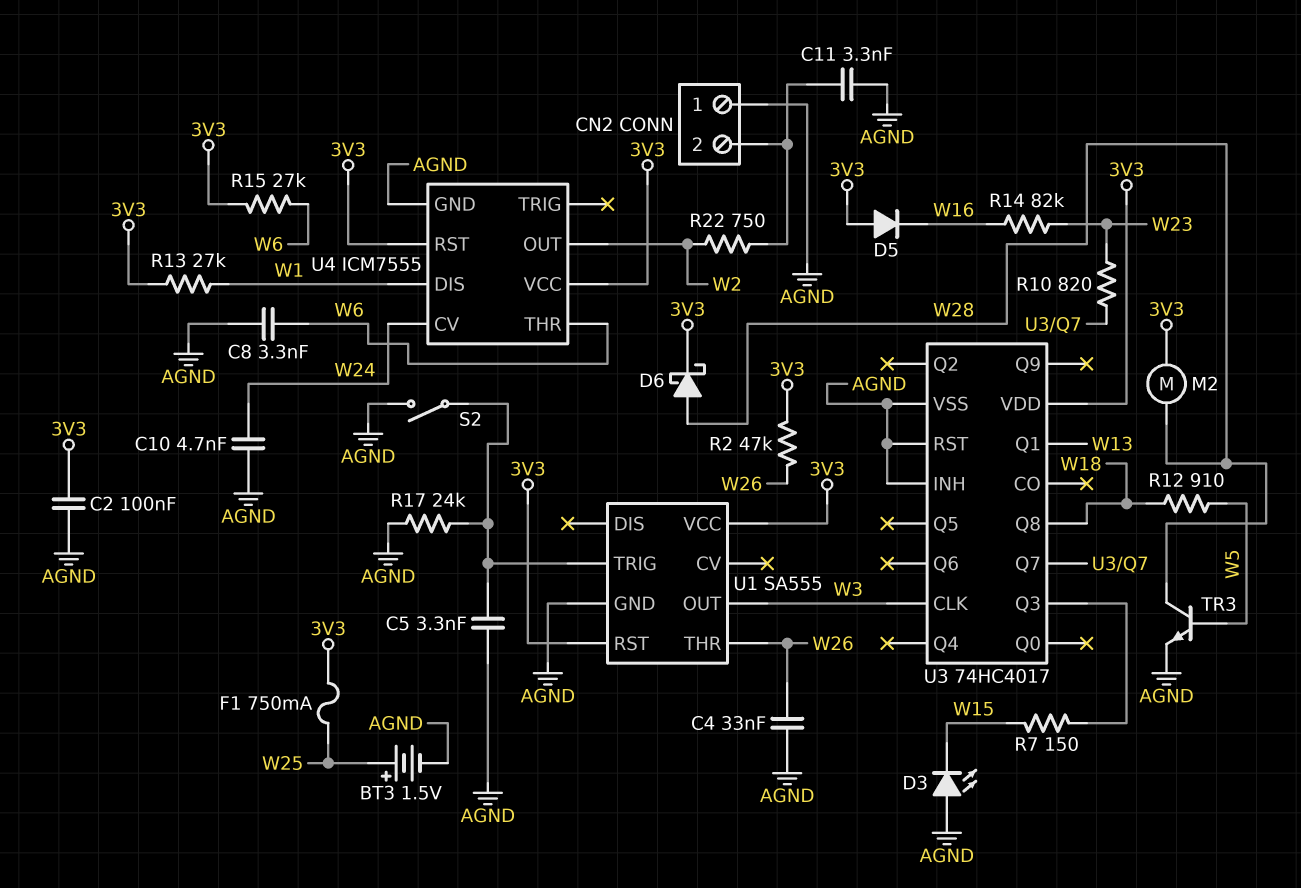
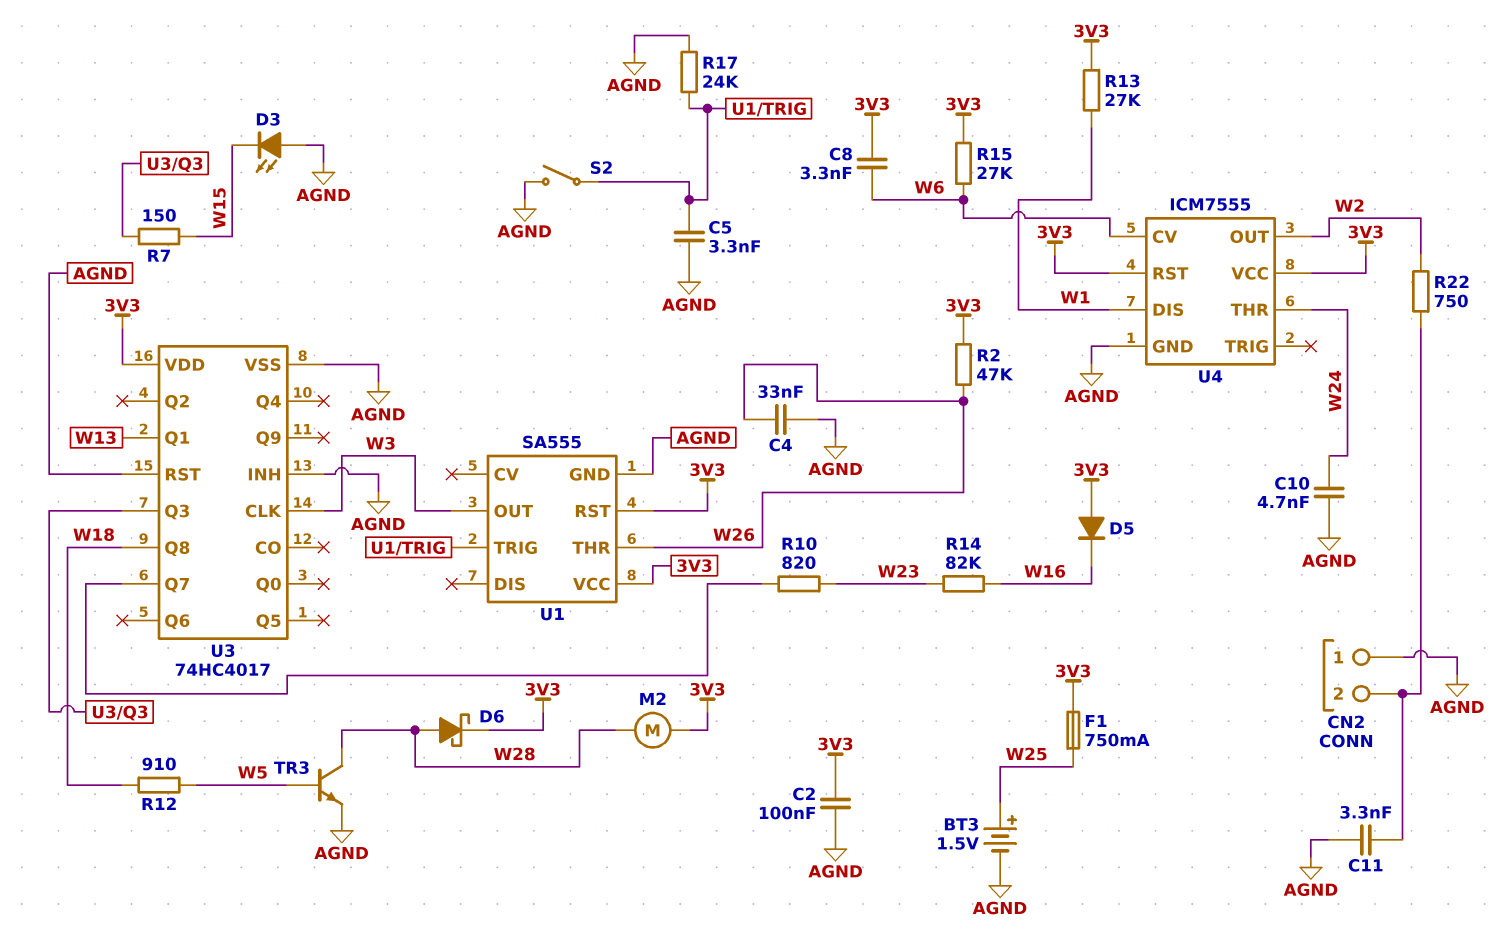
C8: 3.3nF (AGND, W6) -> 3.3nF (3V3, W6)
U4 pin CV: W24 -> W6
U4 pin THR: W6 -> W24

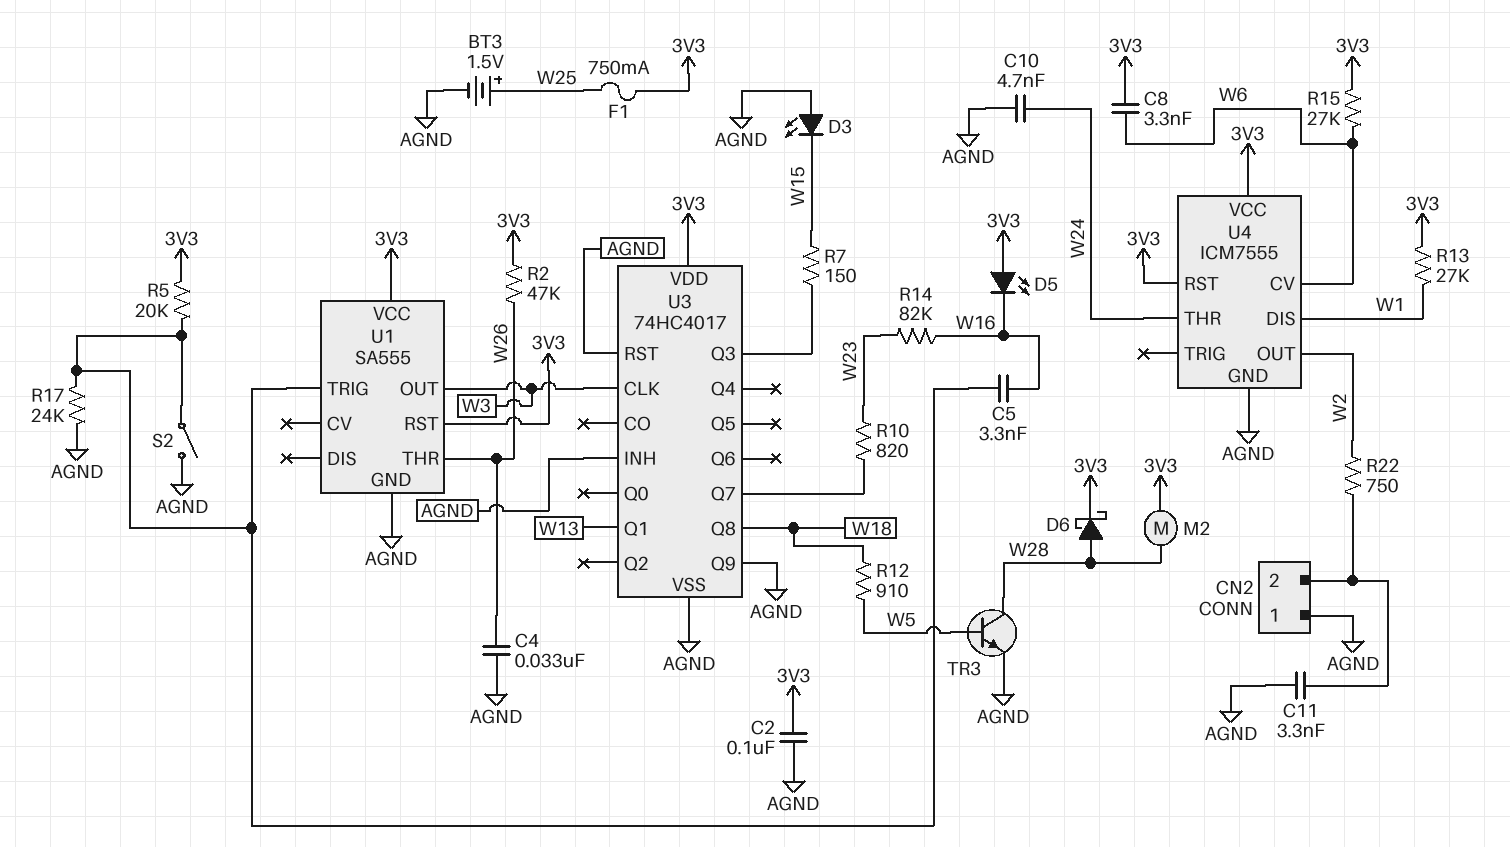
C5: 3.3nF (AGND, U1/TRIG) -> 3.3nF (U1/TRIG, W16)
D5: diode (A 3V3, K W16) -> LED (A 3V3, K W16)
R5: none -> 20k (3V3, U1/TRIG)
U3 pin Q9: none -> AGND

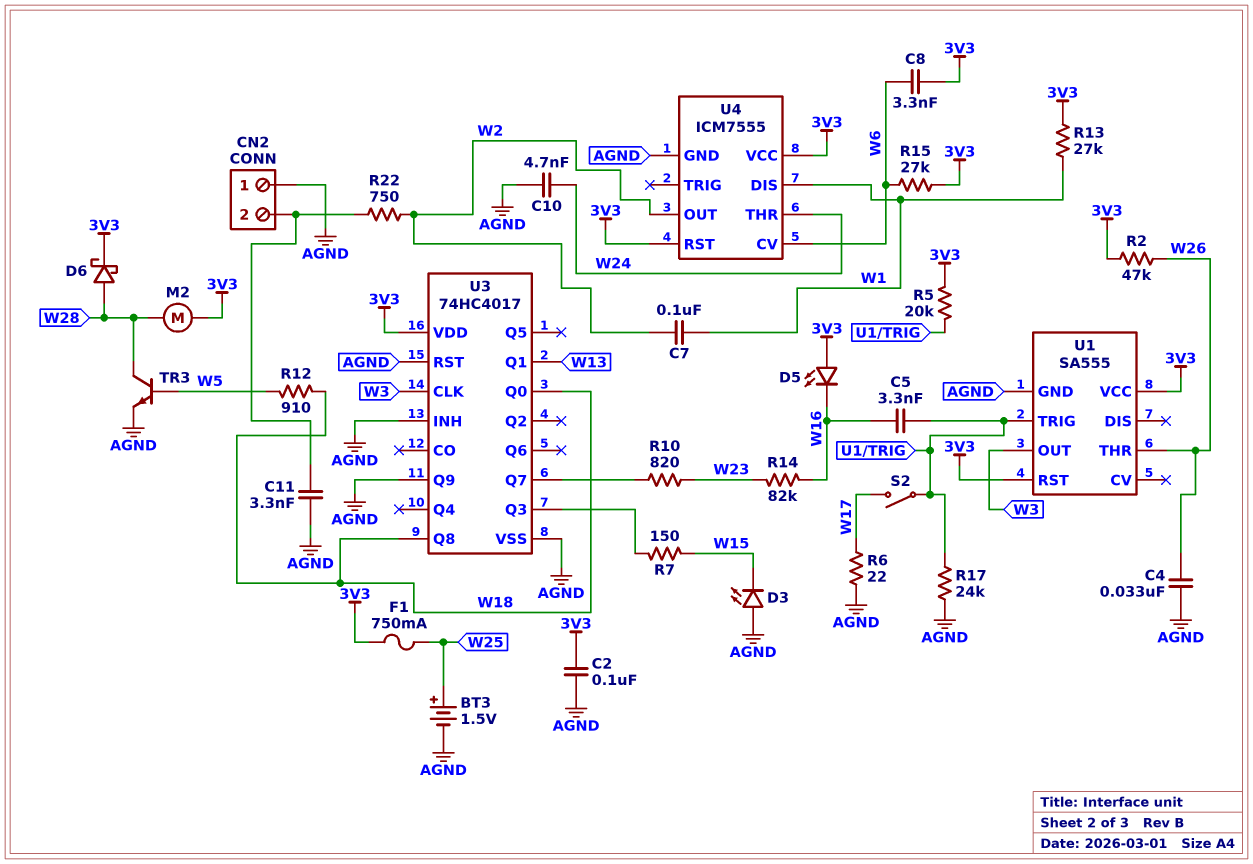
C7: none -> 100nF (W1, W2)
R6: none -> 22 (AGND, W17)
S2: switch (AGND, U1/TRIG) -> switch (U1/TRIG, W17)
U3 pin Q0: none -> W18

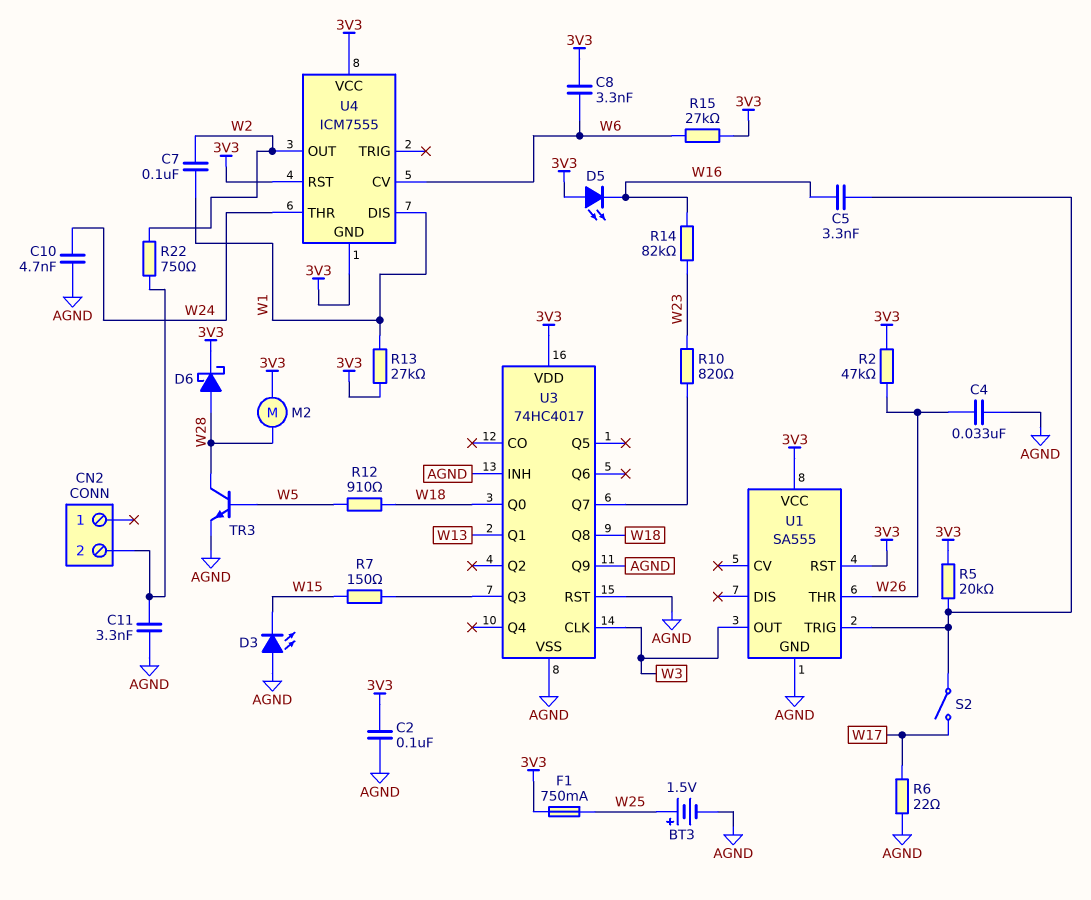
CN2 pin 1: AGND -> none
R17: 24k (AGND, U1/TRIG) -> none
U4 pin GND: AGND -> 3V3

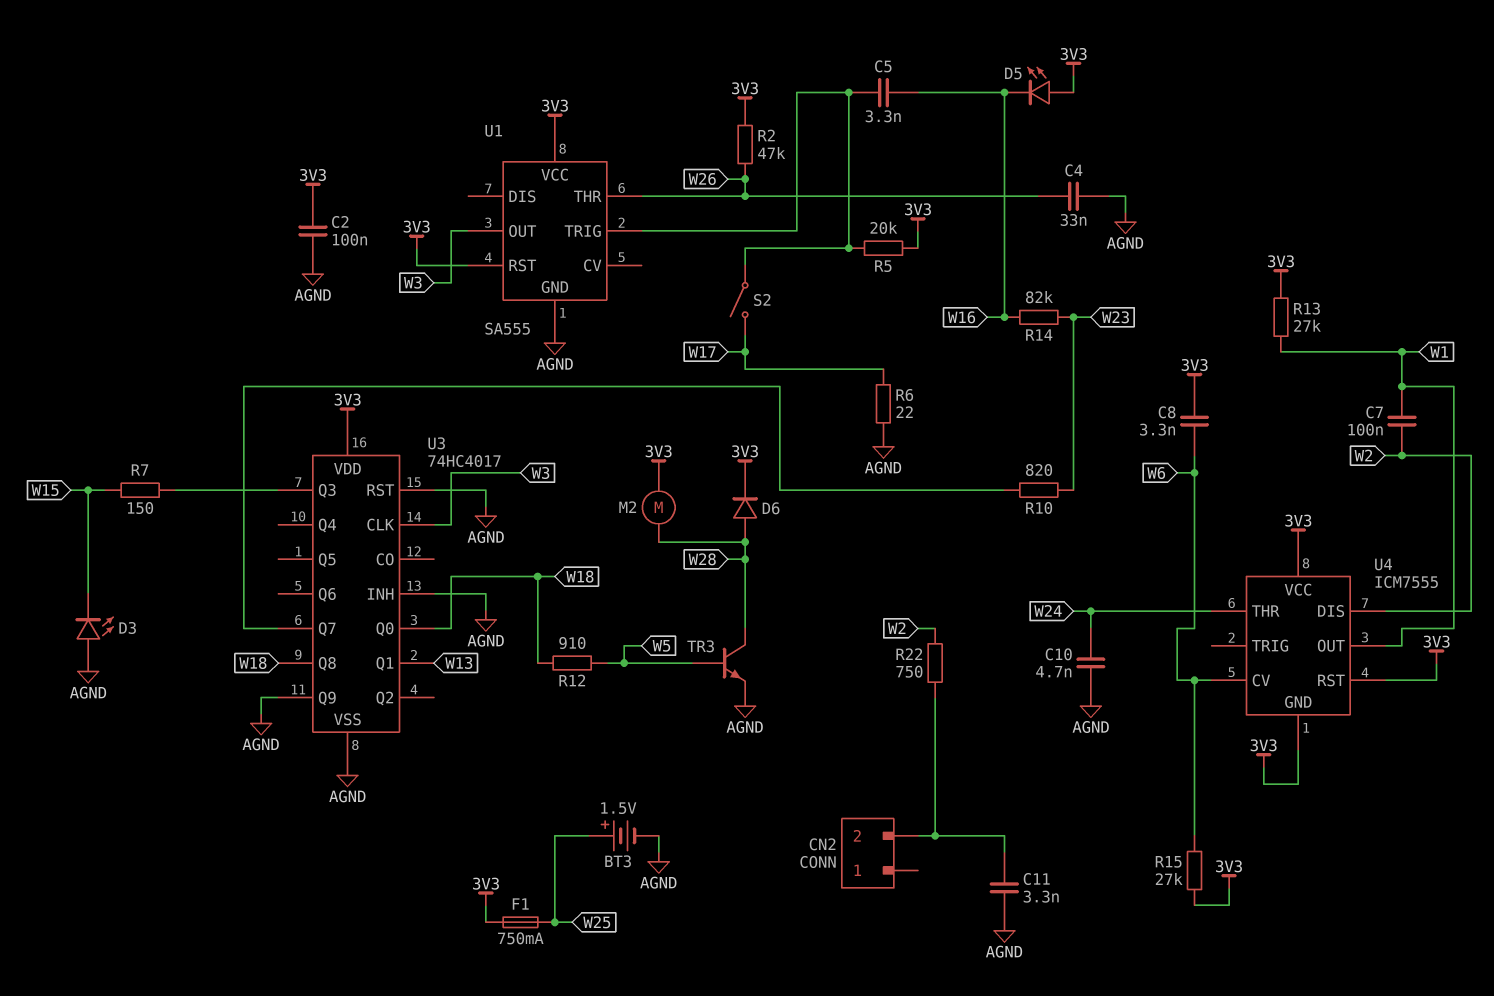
D6: schottky (A W28, K 3V3) -> diode (A W28, K 3V3)
U4 pin DIS: W1 -> W2
U4 pin OUT: W2 -> W1

